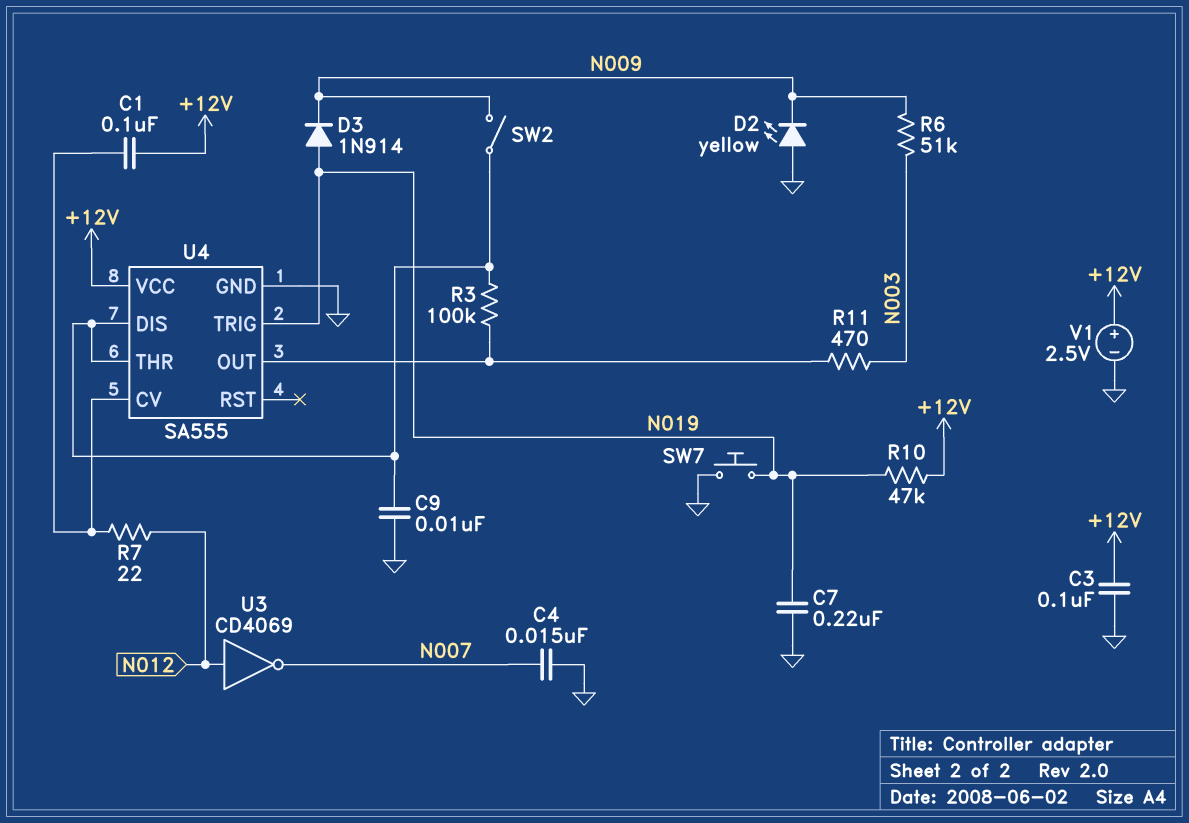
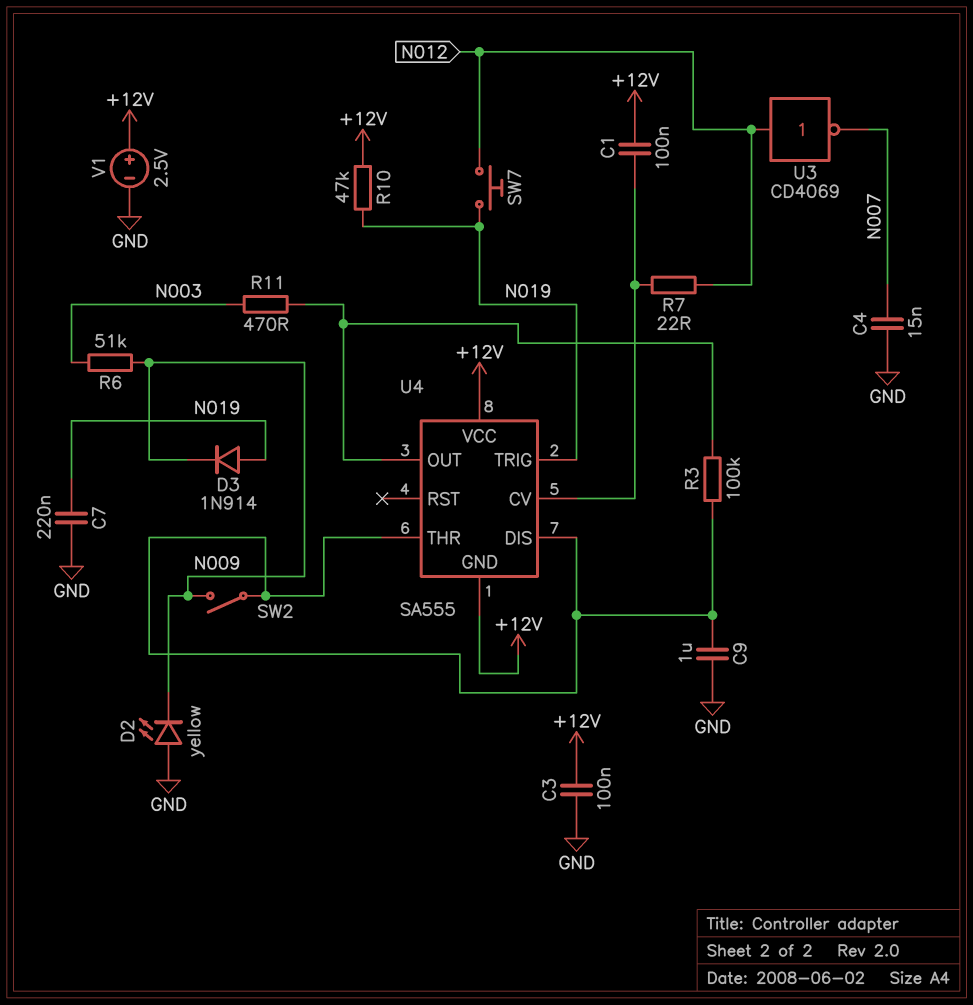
C9: 10nF (GND, U4/DIS) -> 1uF (GND, U4/DIS)
SW7: button (GND, N019) -> button (N012, N019)
U4 pin GND: GND -> +12V

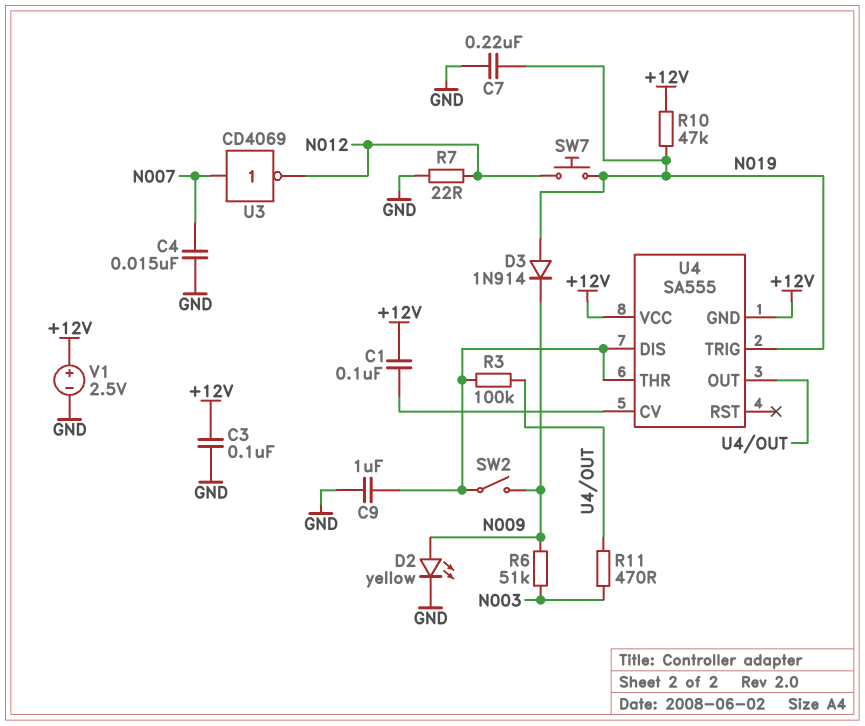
D2: LED yellow (A GND, K N009) -> LED yellow (A N009, K GND)
R7: 22 (N012, U4/CV) -> 22 (GND, N012)
U3: NOT CD4069 (in N012, out N007) -> NOT CD4069 (in N007, out N012)

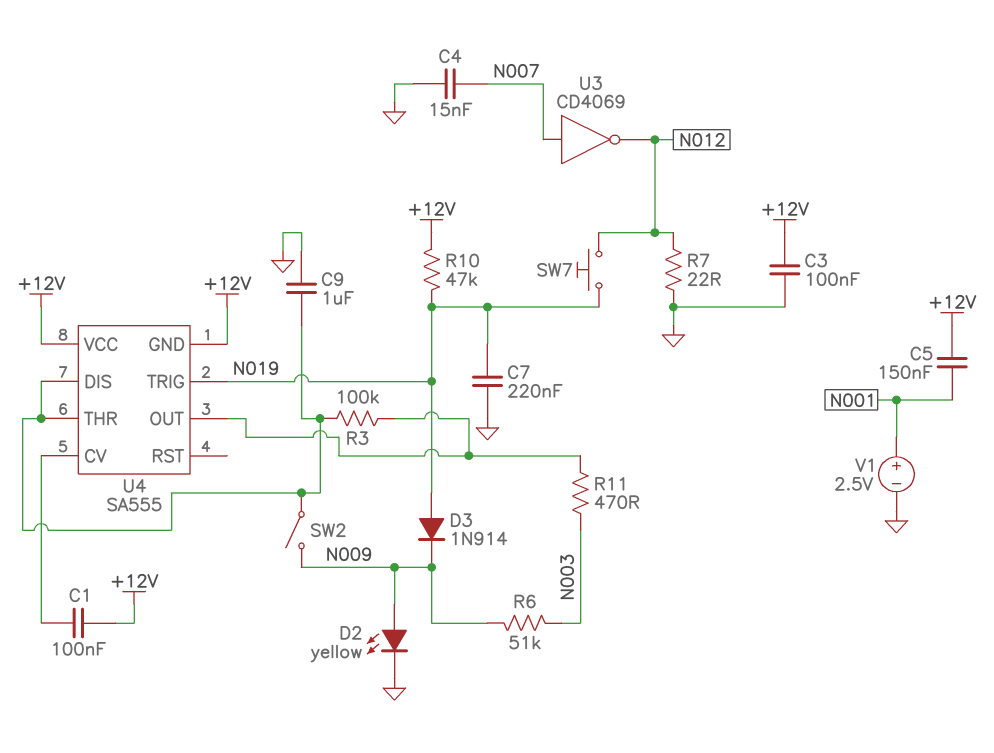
C5: none -> 150nF (+12V, N001)
V1: 2.5V (plus +12V, minus GND) -> 2.5V (plus N001, minus GND)

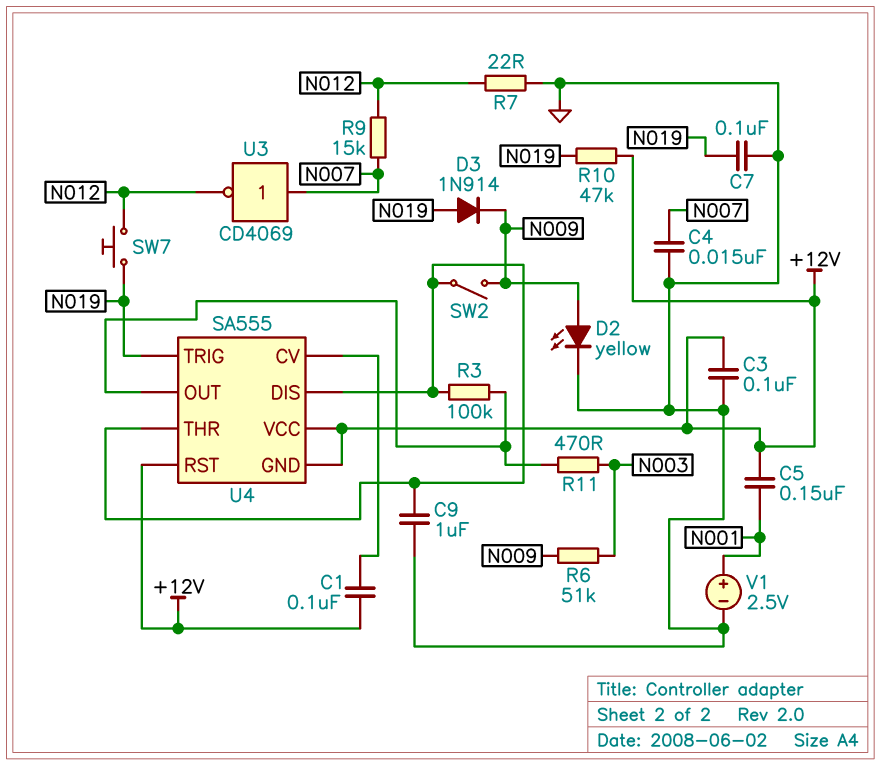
C7: 220nF (GND, N019) -> 100nF (GND, N019)
R9: none -> 15k (N007, N012)
U4 pin RST: none -> +12V

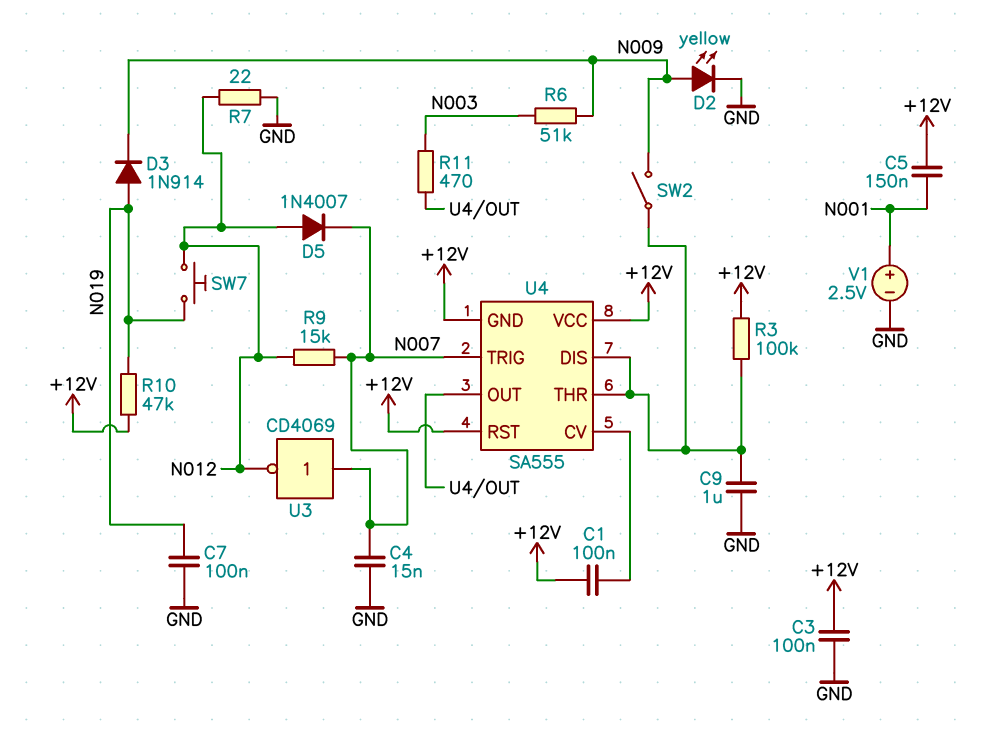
D5: none -> diode 1N4007 (A N012, K N007)
R3: 100k (U4/DIS, U4/OUT) -> 100k (+12V, U4/DIS)
U4 pin TRIG: N019 -> N007

